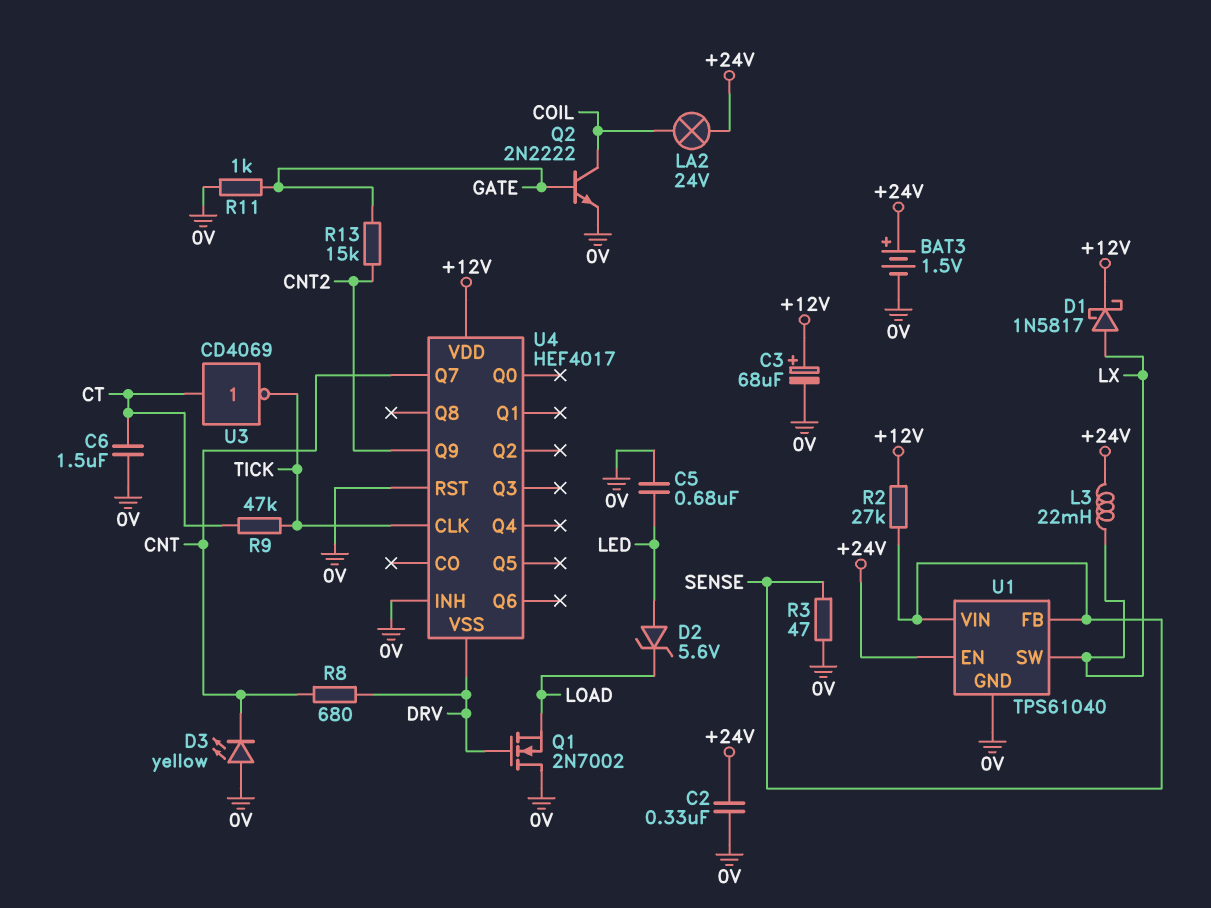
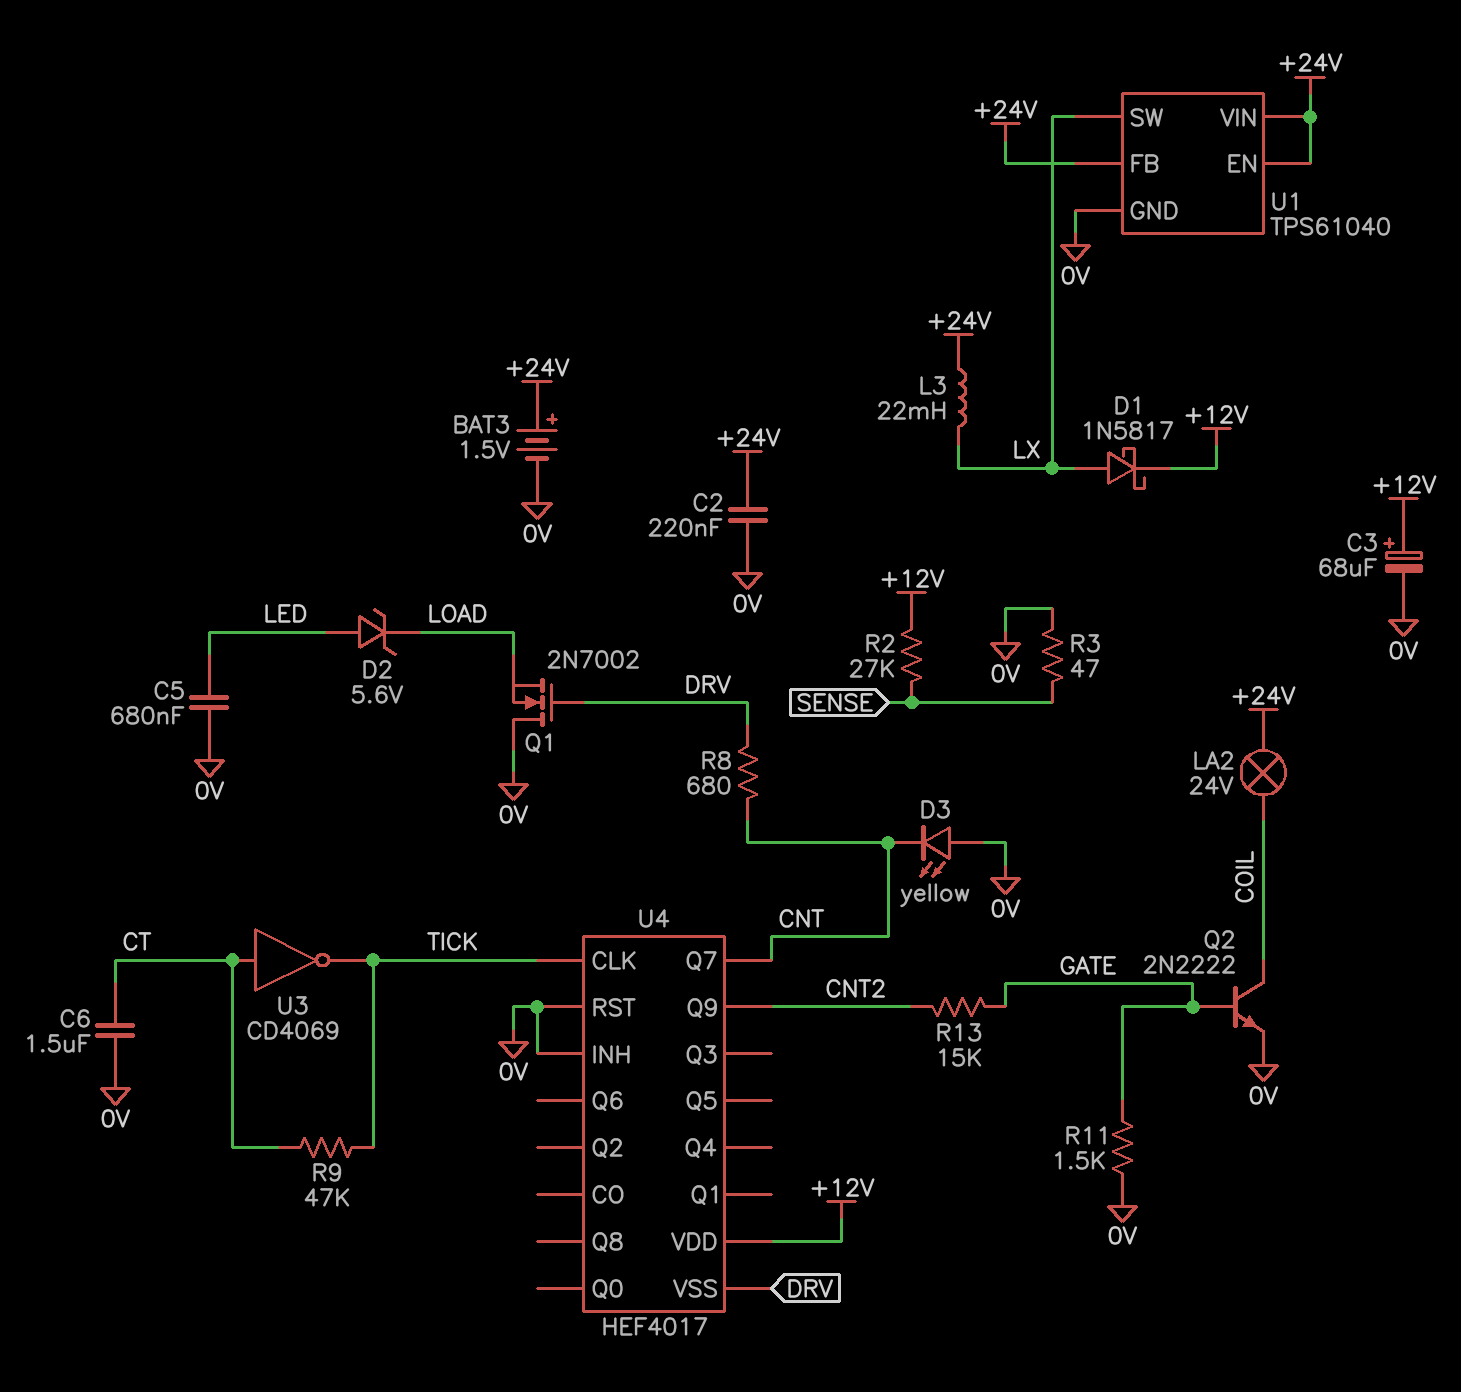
C2: 330nF (+24V, 0V) -> 220nF (+24V, 0V)
R11: 1k (0V, GATE) -> 1.5k (0V, GATE)
U1 pin FB: SENSE -> +24V
U1 pin VIN: SENSE -> +24V

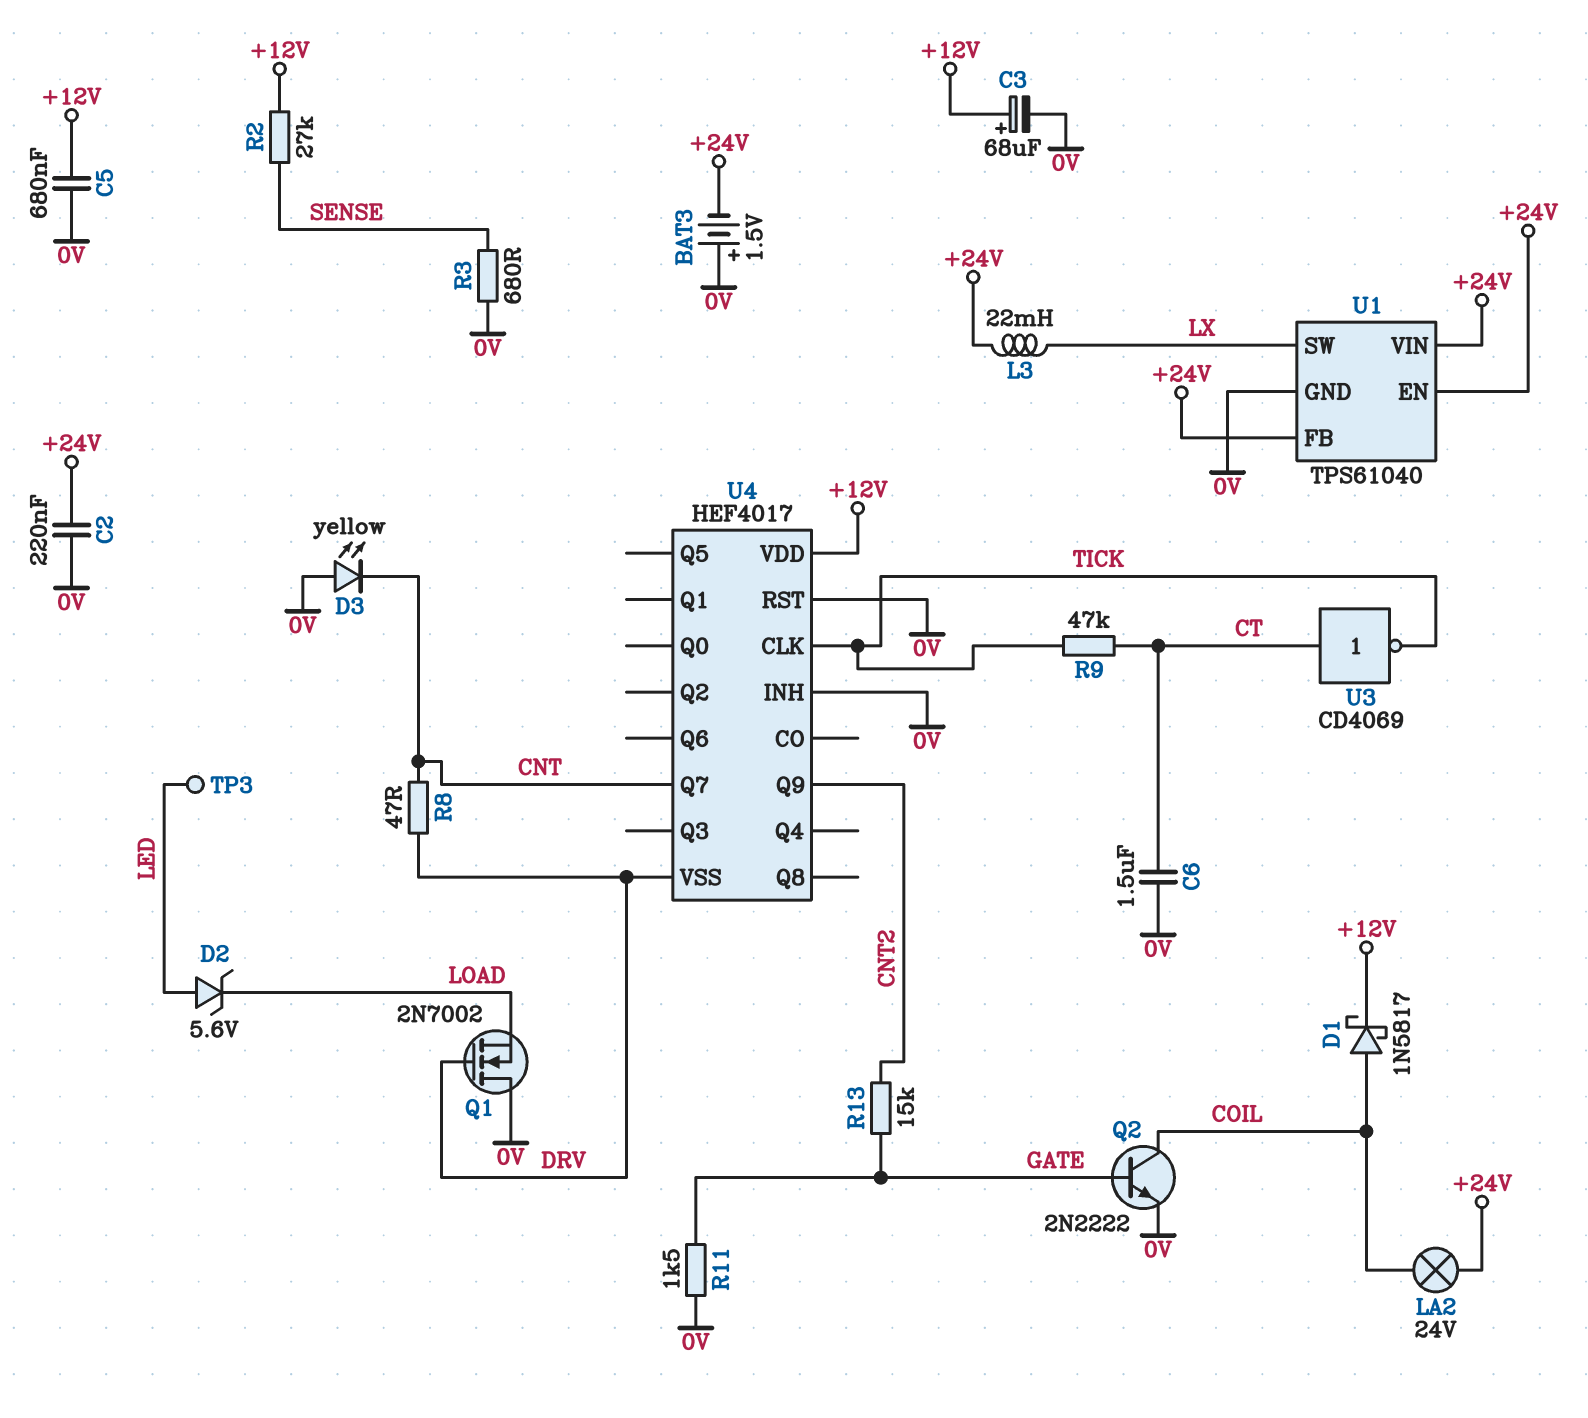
BAT3: 1.5V (plus +24V, minus 0V) -> 1.5V (plus 0V, minus +24V)
C5: 680nF (0V, LED) -> 680nF (+12V, 0V)
D1: schottky 1N5817 (A LX, K +12V) -> schottky 1N5817 (A COIL, K +12V)
R3: 47 (0V, SENSE) -> 680 (0V, SENSE)
R8: 680 (CNT, DRV) -> 47 (CNT, DRV)
TP3: none -> test point (LED)

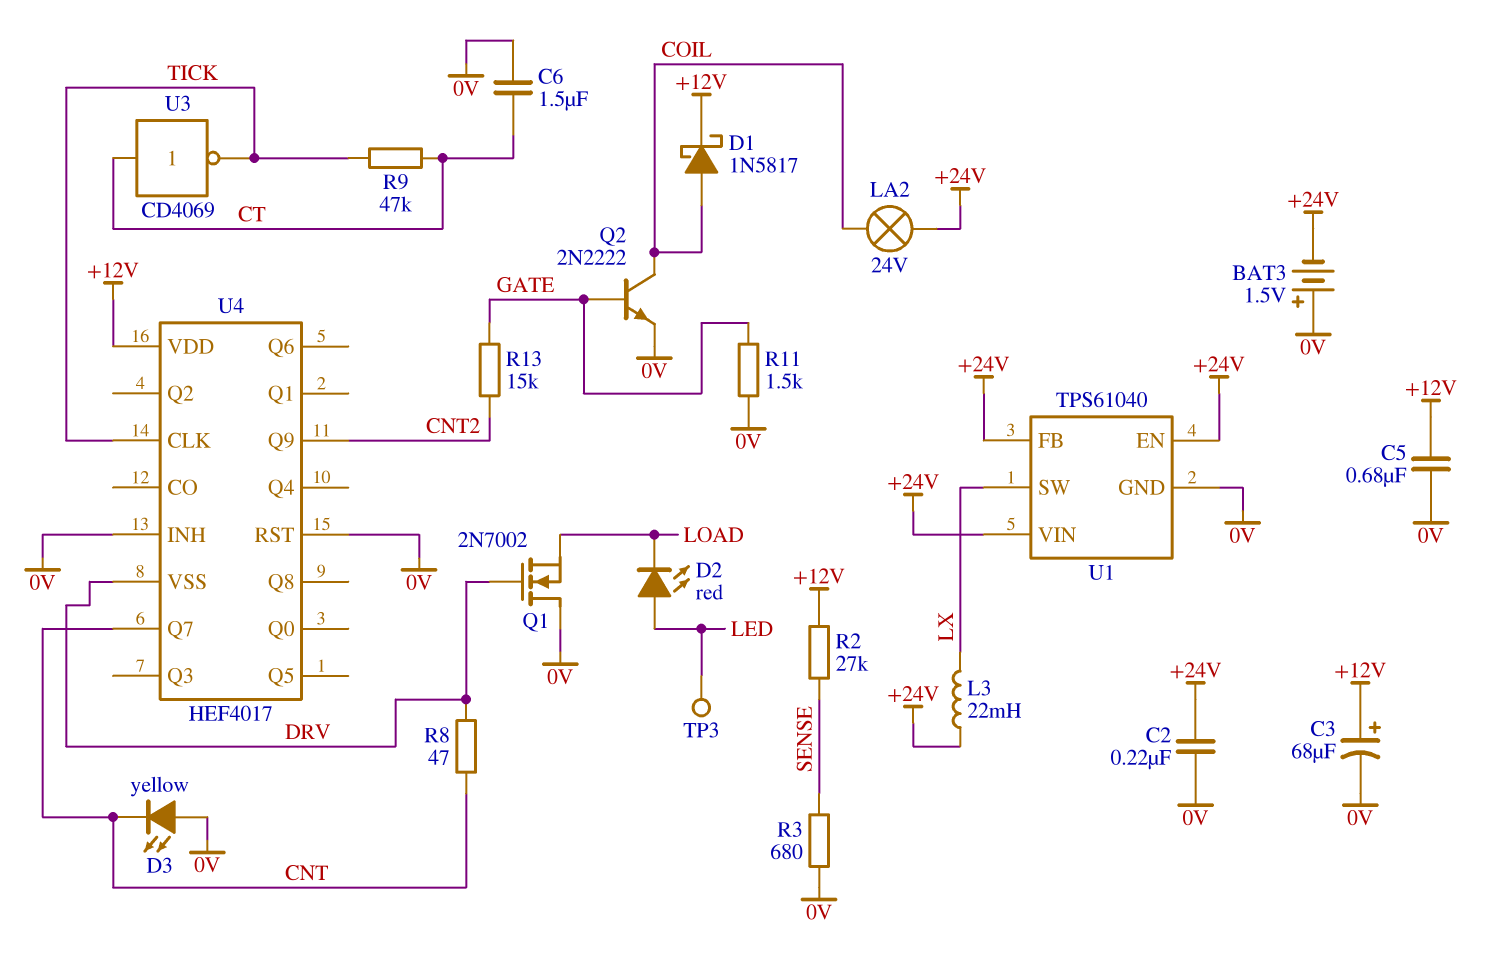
D2: zener 5.6V (A LED, K LOAD) -> LED red (A LED, K LOAD)

